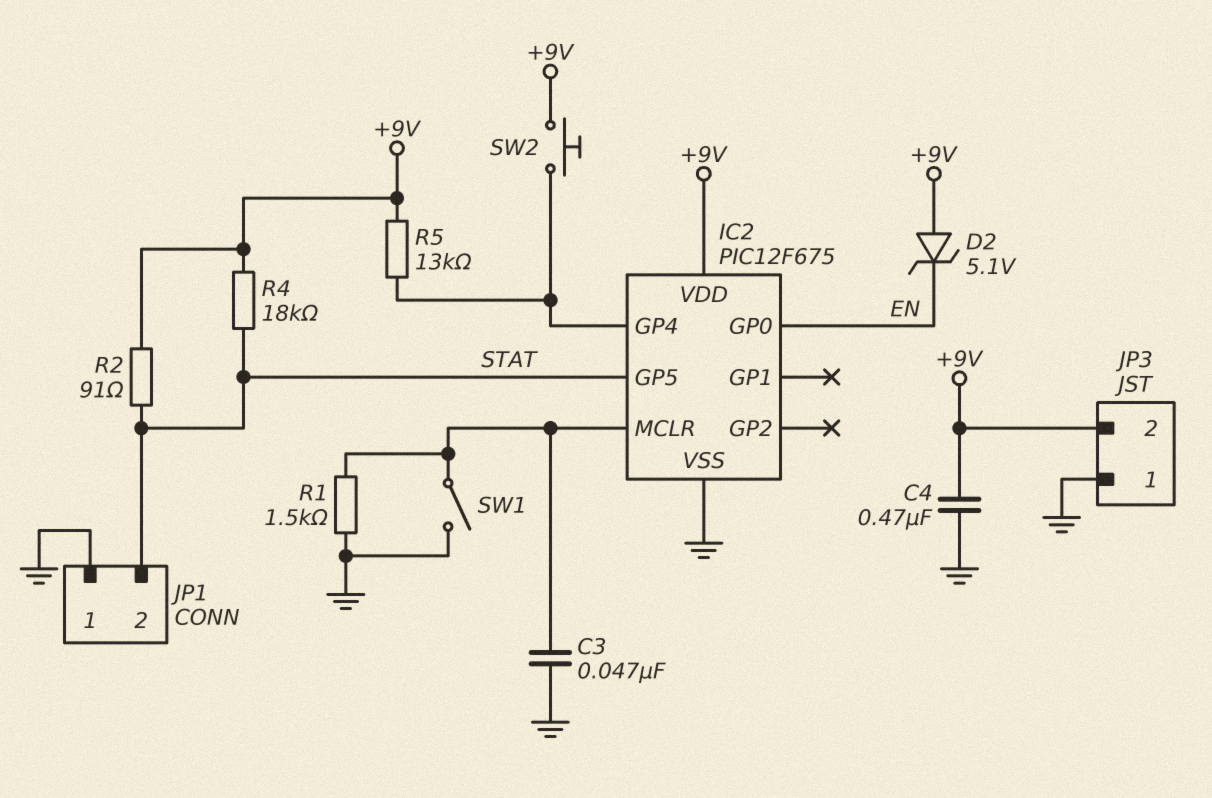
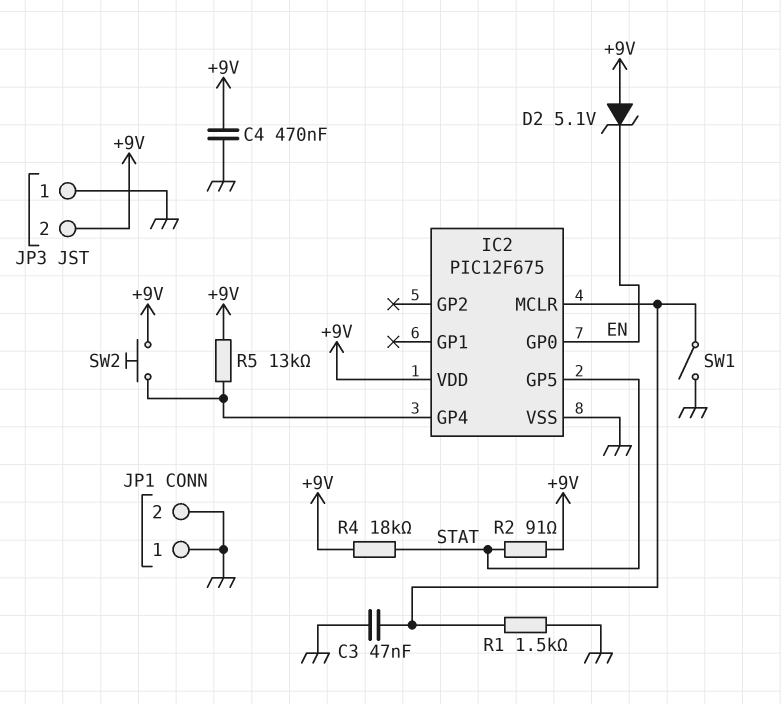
JP1 pin 2: STAT -> GND

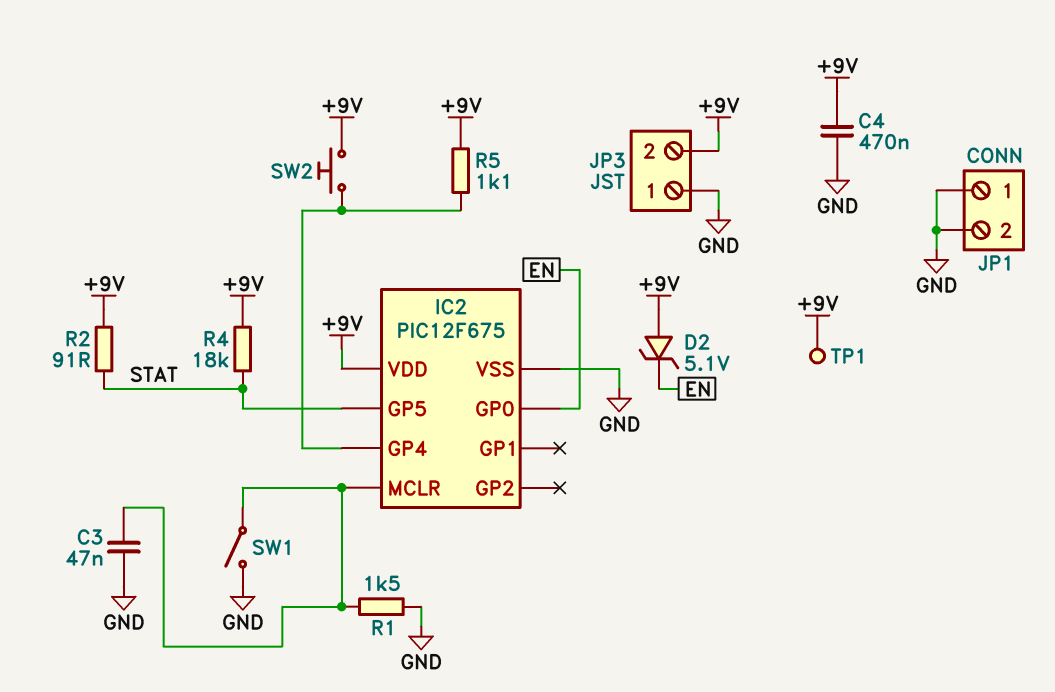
R5: 13k (+9V, IC2/GP4) -> 1.1k (+9V, IC2/GP4)
TP1: none -> test point (+9V)

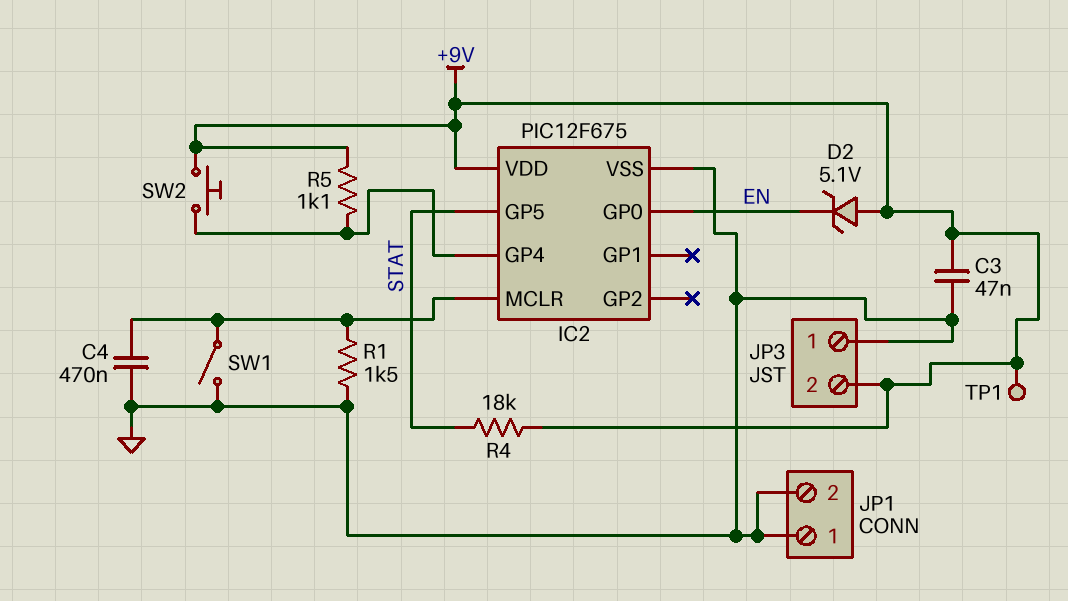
C3: 47nF (GND, IC2/MCLR) -> 47nF (+9V, GND)
C4: 470nF (+9V, GND) -> 470nF (GND, IC2/MCLR)
R2: 91 (+9V, STAT) -> none

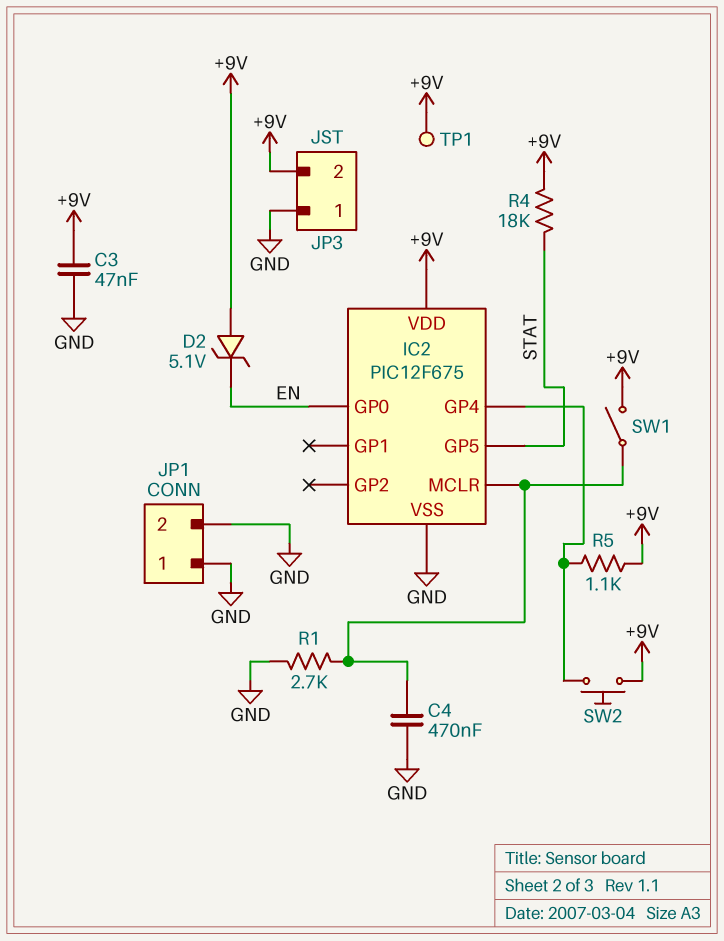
R1: 1.5k (GND, IC2/MCLR) -> 2.7k (GND, IC2/MCLR)
SW1: switch (GND, IC2/MCLR) -> switch (+9V, IC2/MCLR)

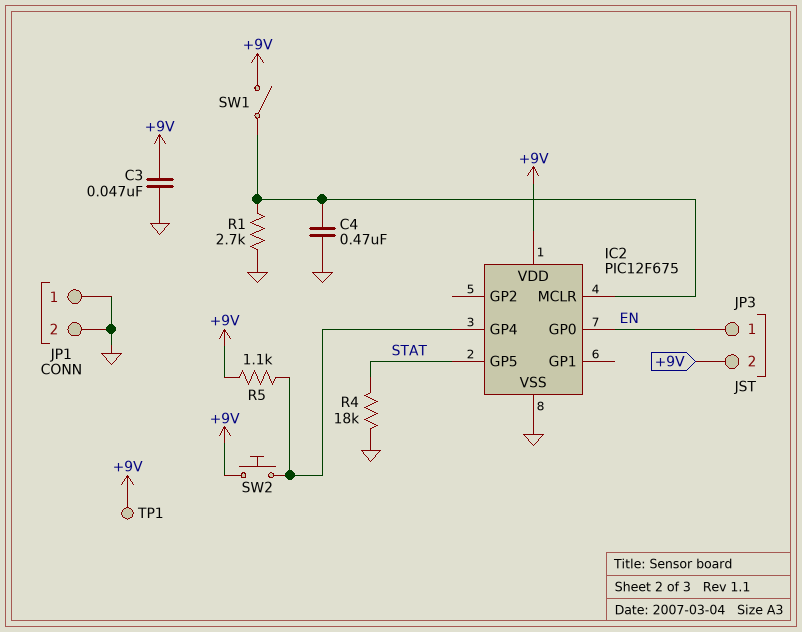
D2: zener 5.1V (A +9V, K EN) -> none
JP3 pin 1: GND -> EN
R4: 18k (+9V, STAT) -> 18k (GND, STAT)

